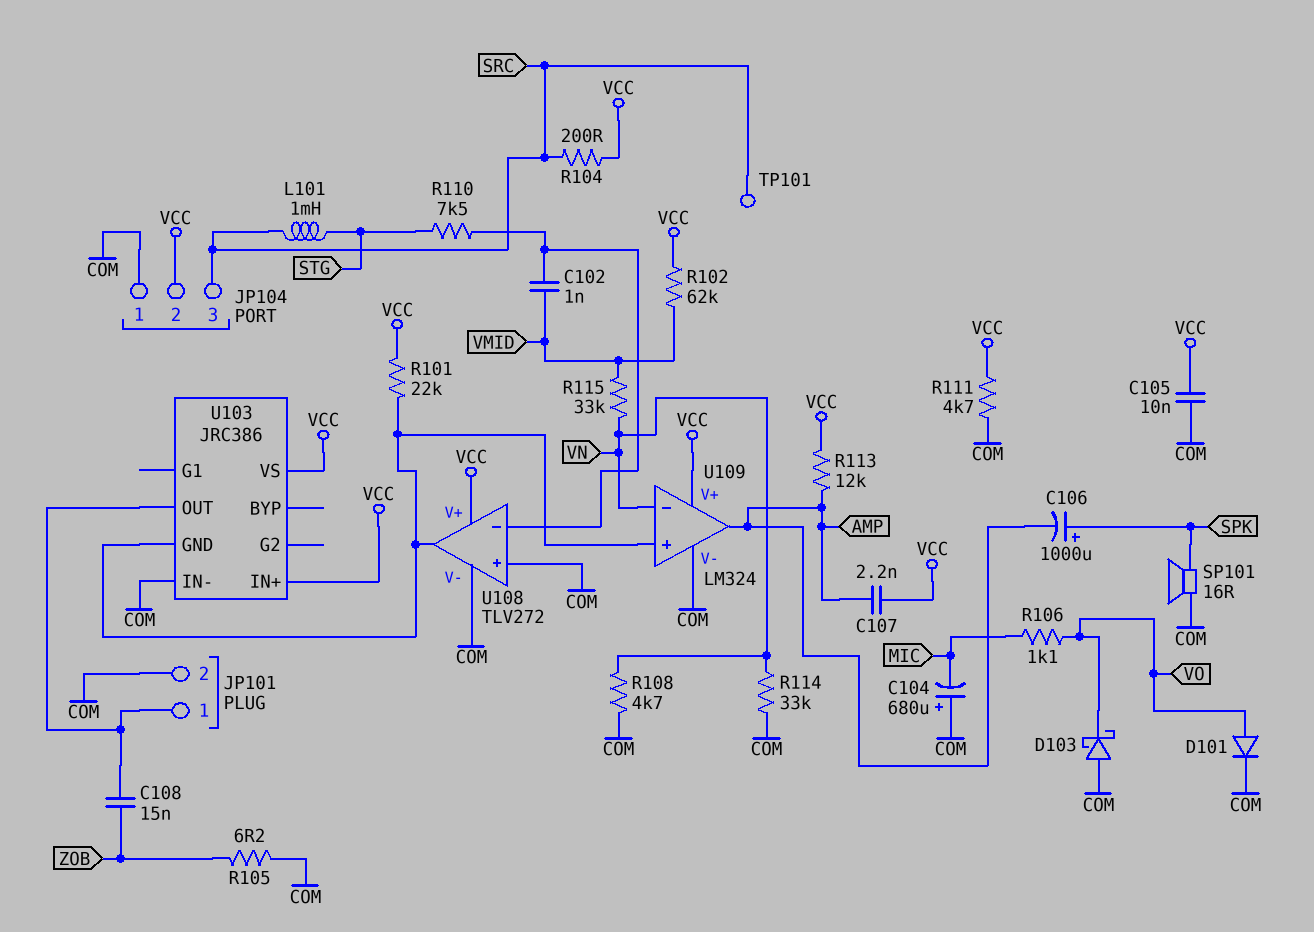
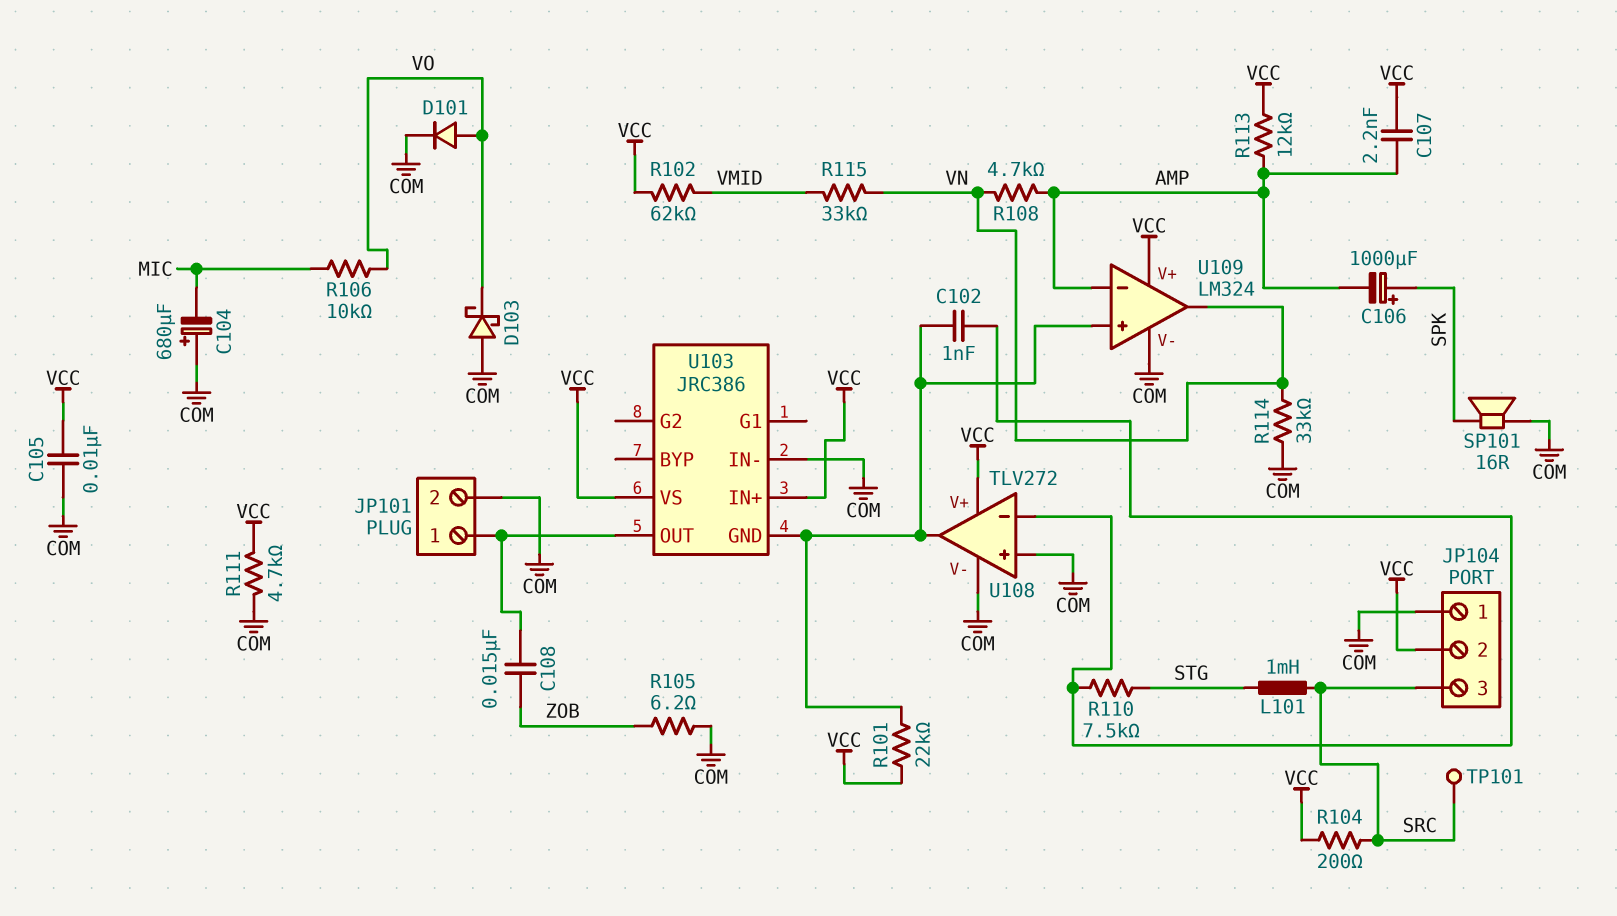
C102: 1nF (U108/in-, VMID) -> 1nF (U103/GND, U108/in-)
R106: 1.1k (MIC, VO) -> 10k (MIC, VO)
R108: 4.7k (COM, VN) -> 4.7k (AMP, VN)
U109 pin in-: VN -> AMP
U109 pin out: AMP -> VN

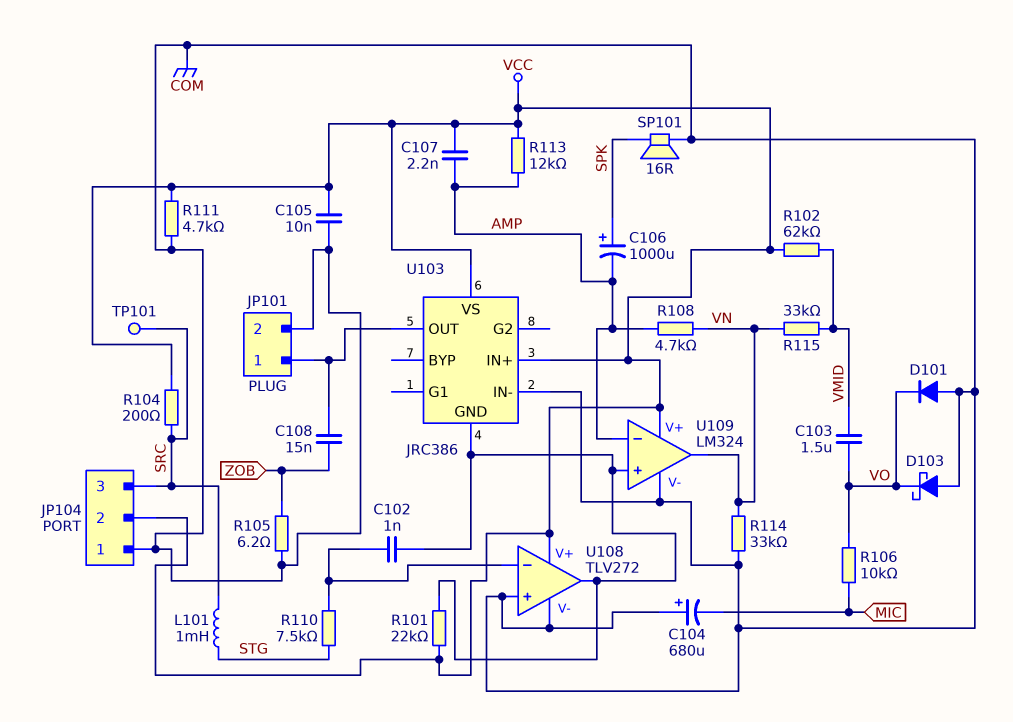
C103: none -> 1.5uF (VMID, VO)
D101: diode (A VO, K COM) -> diode (A COM, K VO)

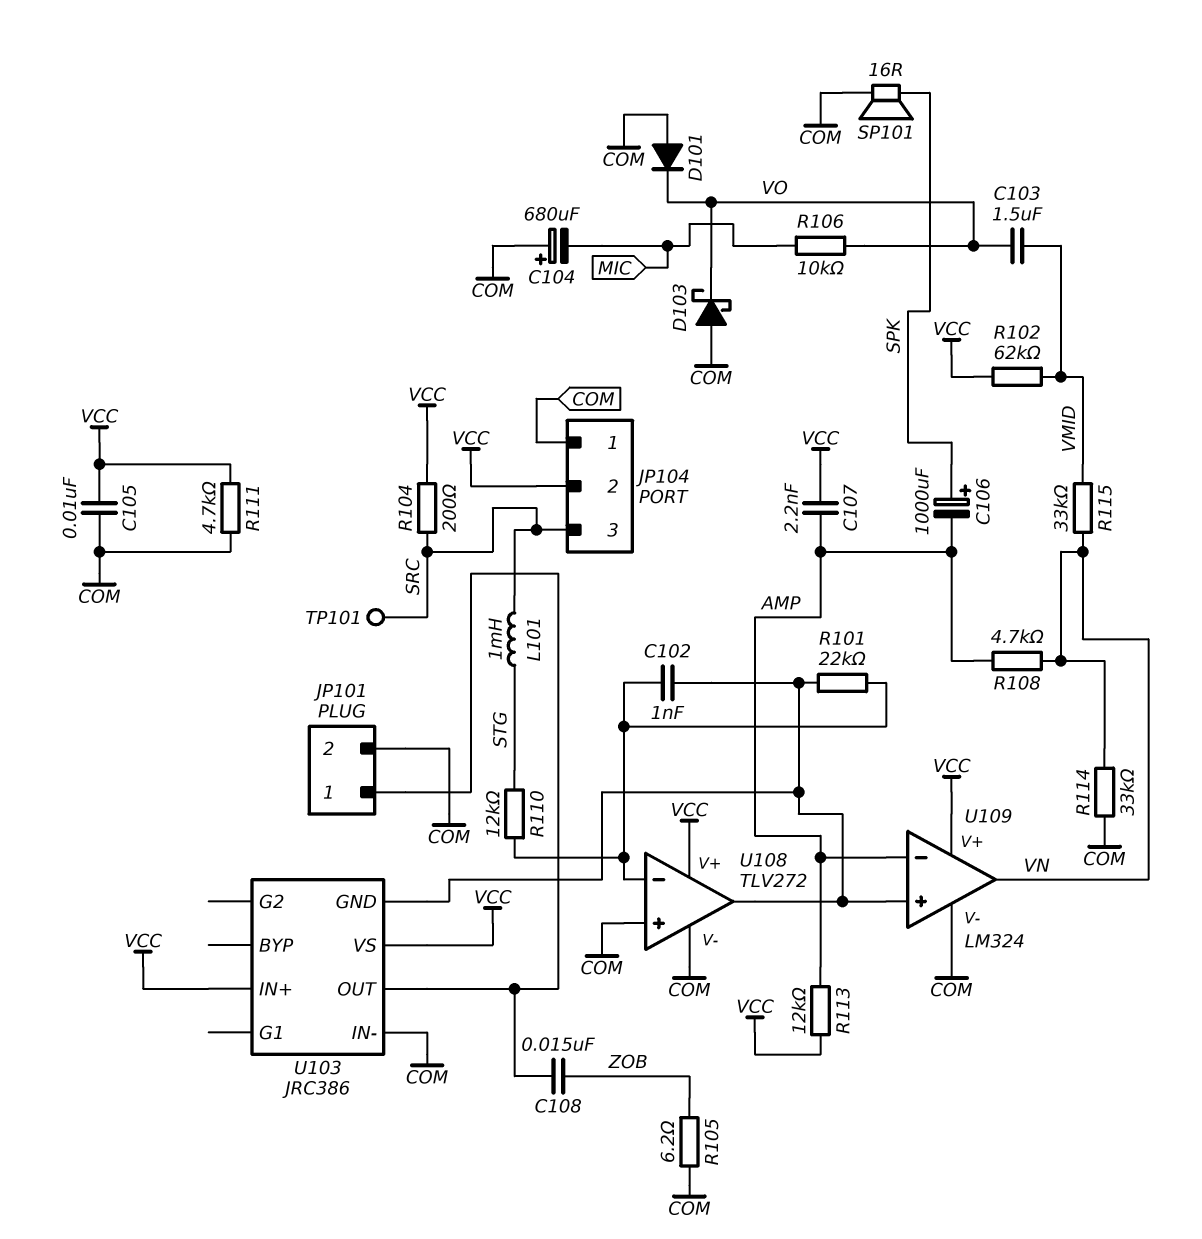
R101: 22k (U103/GND, VCC) -> 22k (U103/GND, U108/in-)
R110: 7.5k (STG, U108/in-) -> 12k (STG, U108/in-)

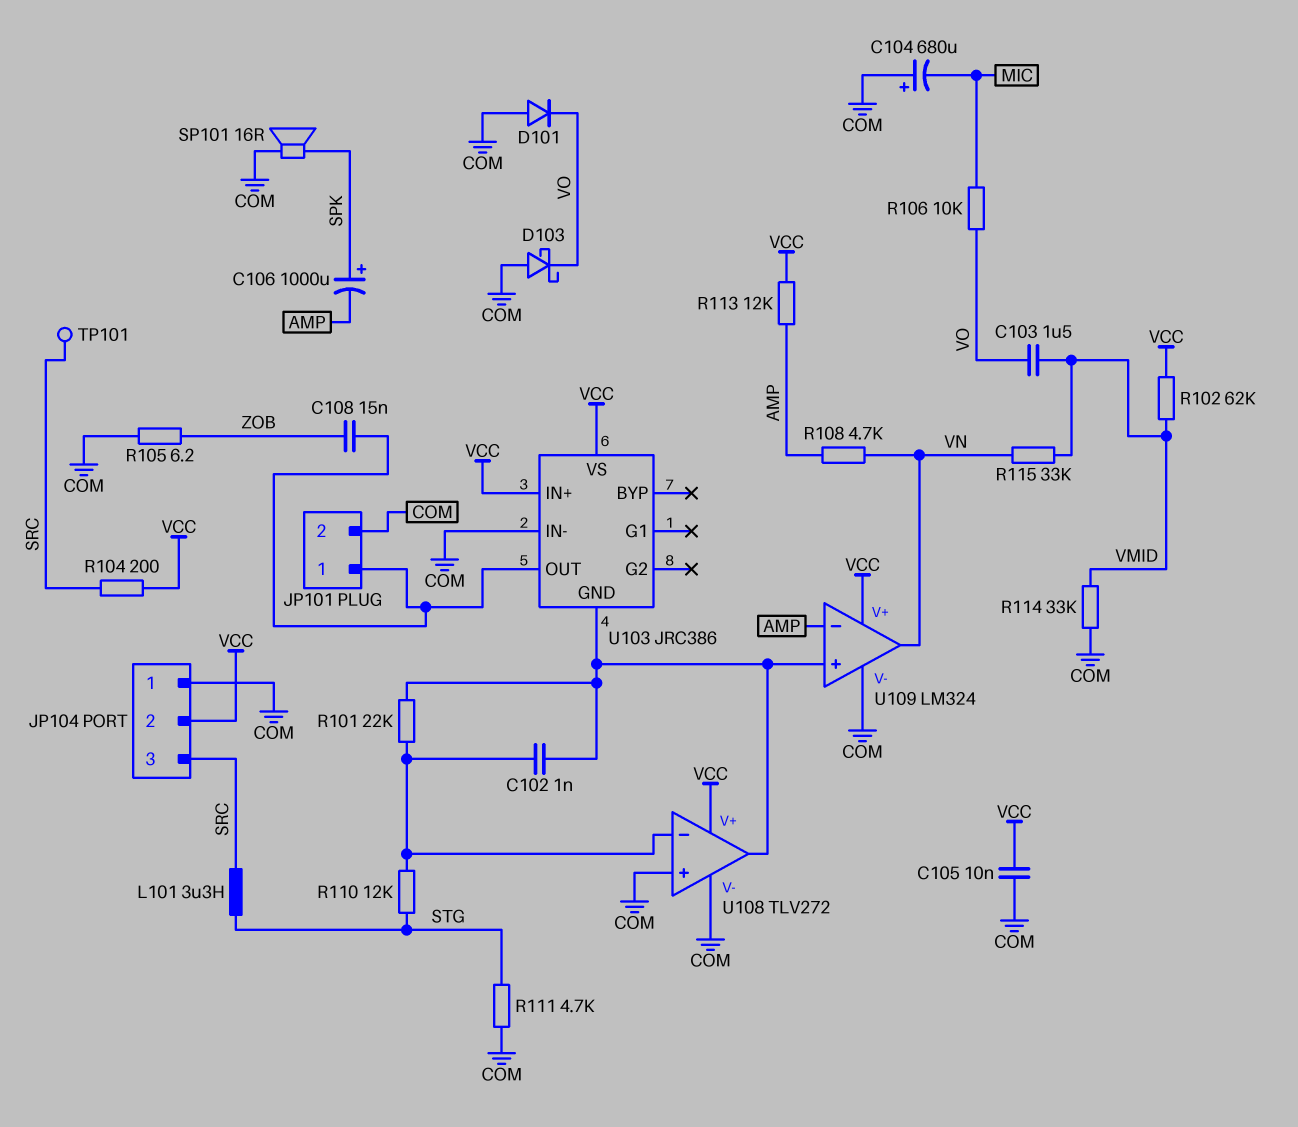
C107: 2.2nF (AMP, VCC) -> none
L101: 1mH (SRC, STG) -> 3.3uH (SRC, STG)
R111: 4.7k (COM, VCC) -> 4.7k (COM, STG)
R114: 33k (COM, VN) -> 33k (COM, VMID)

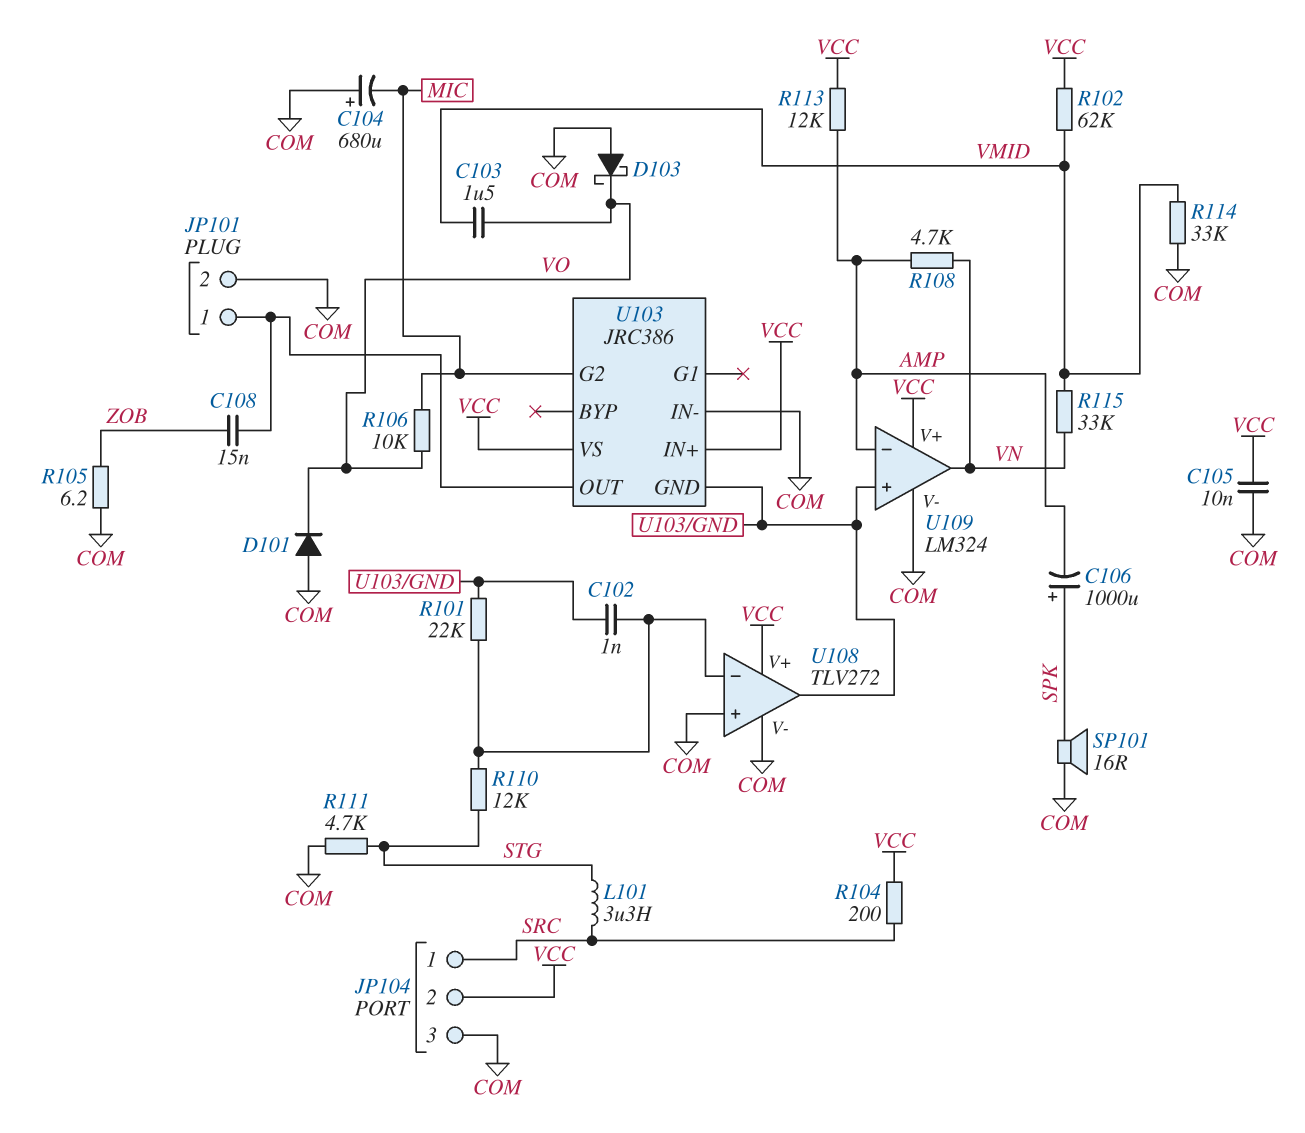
JP104 pin 1: COM -> SRC
JP104 pin 3: SRC -> COM
TP101: test point (SRC) -> none
U103 pin G2: none -> MIC

